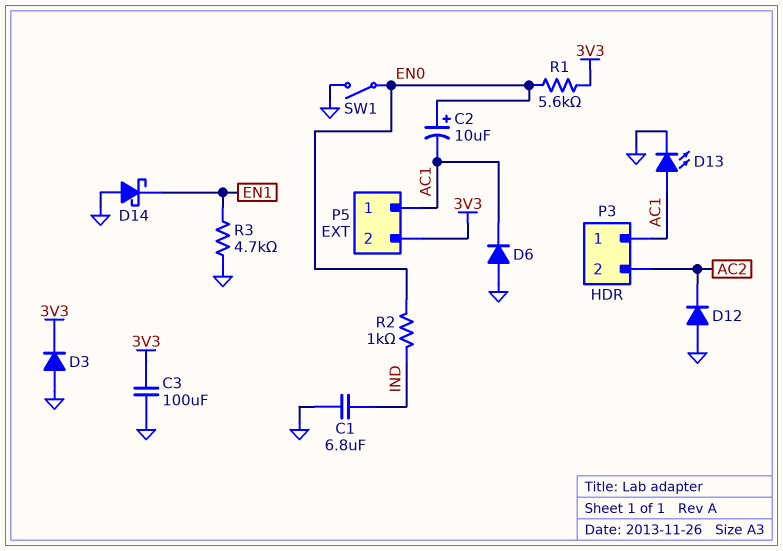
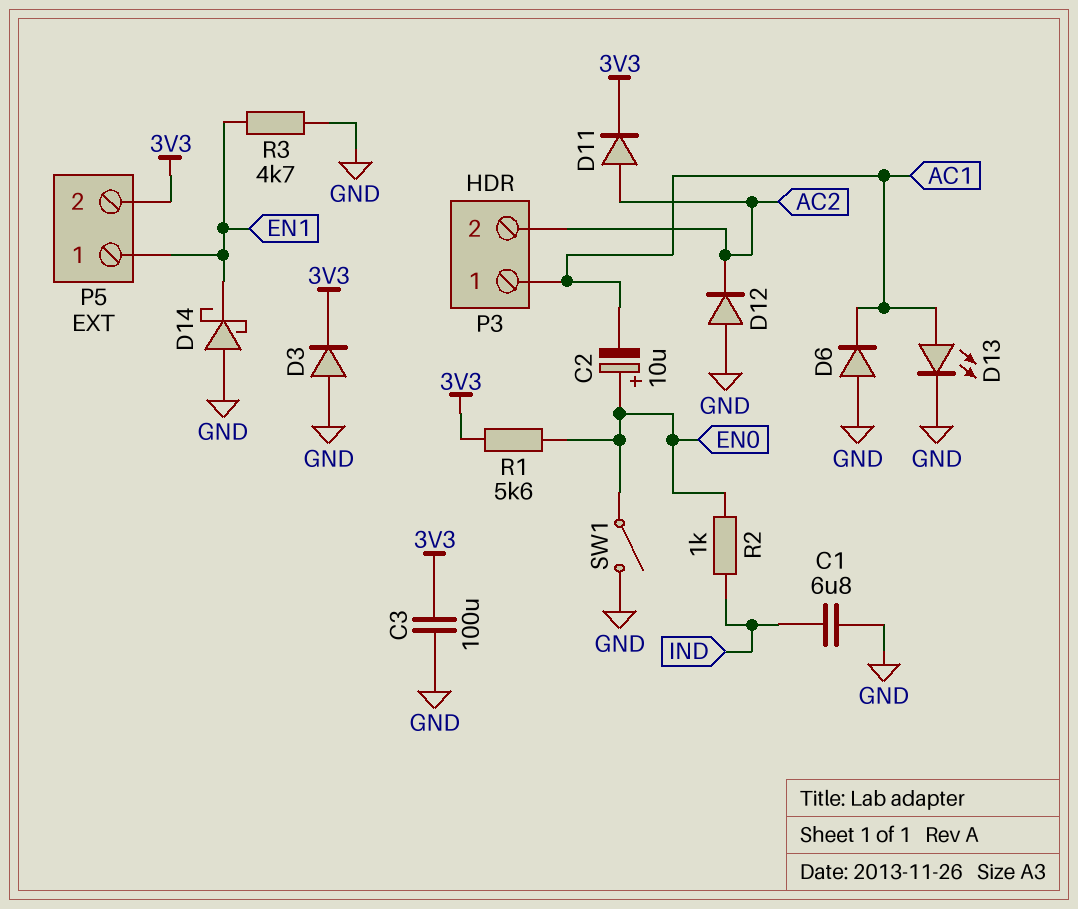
D11: none -> diode (A AC2, K 3V3)
P5 pin 1: AC1 -> EN1

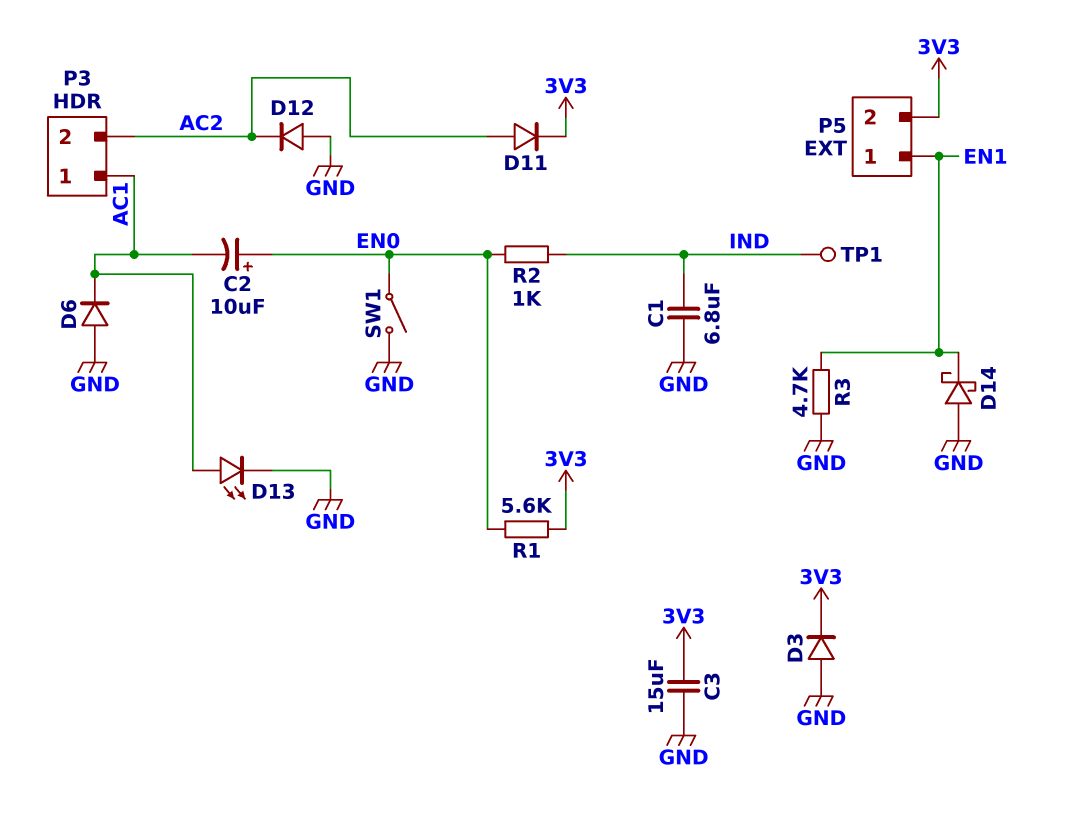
C3: 100uF (3V3, GND) -> 15uF (3V3, GND)
TP1: none -> test point (IND)

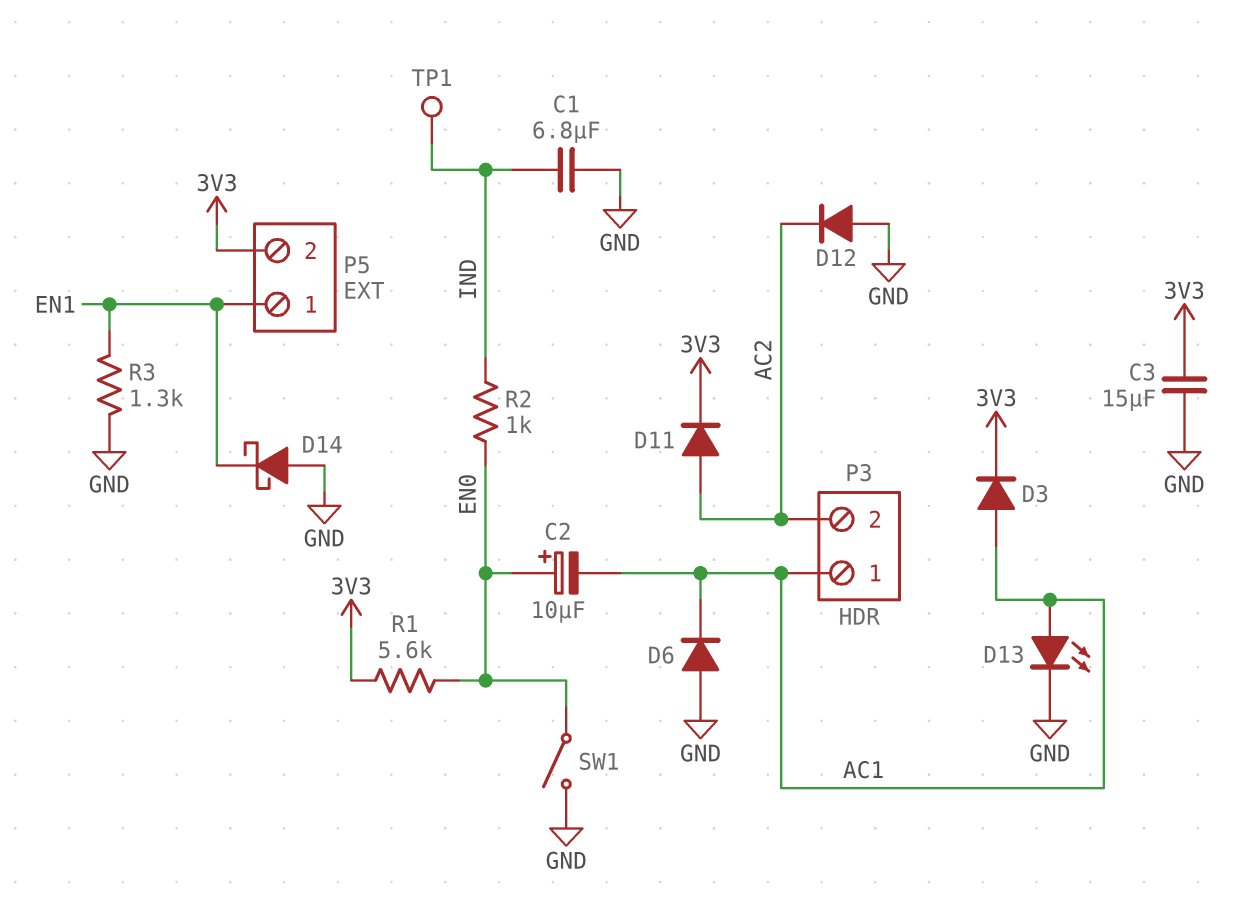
D3: diode (A GND, K 3V3) -> diode (A AC1, K 3V3)
R3: 4.7k (EN1, GND) -> 1.3k (EN1, GND)

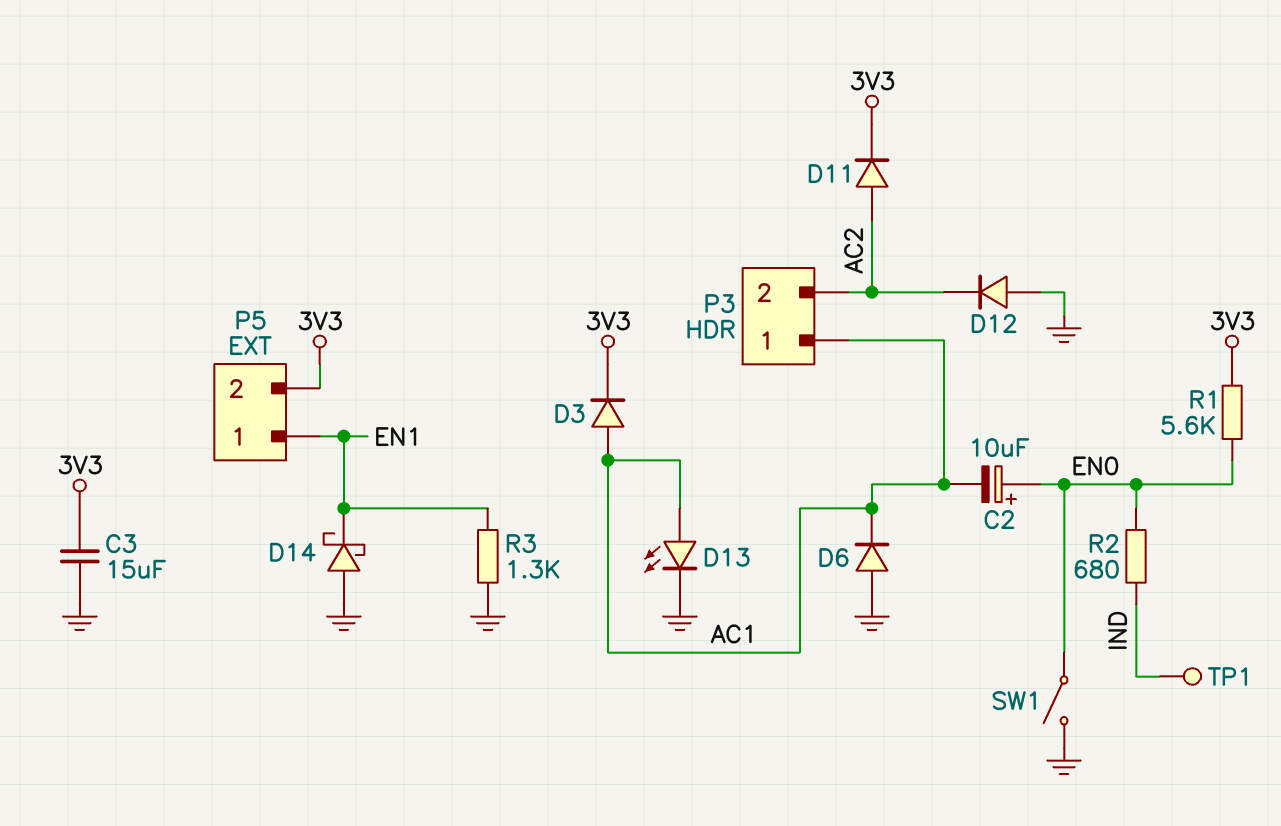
C1: 6.8uF (GND, IND) -> none
R2: 1k (EN0, IND) -> 680 (EN0, IND)

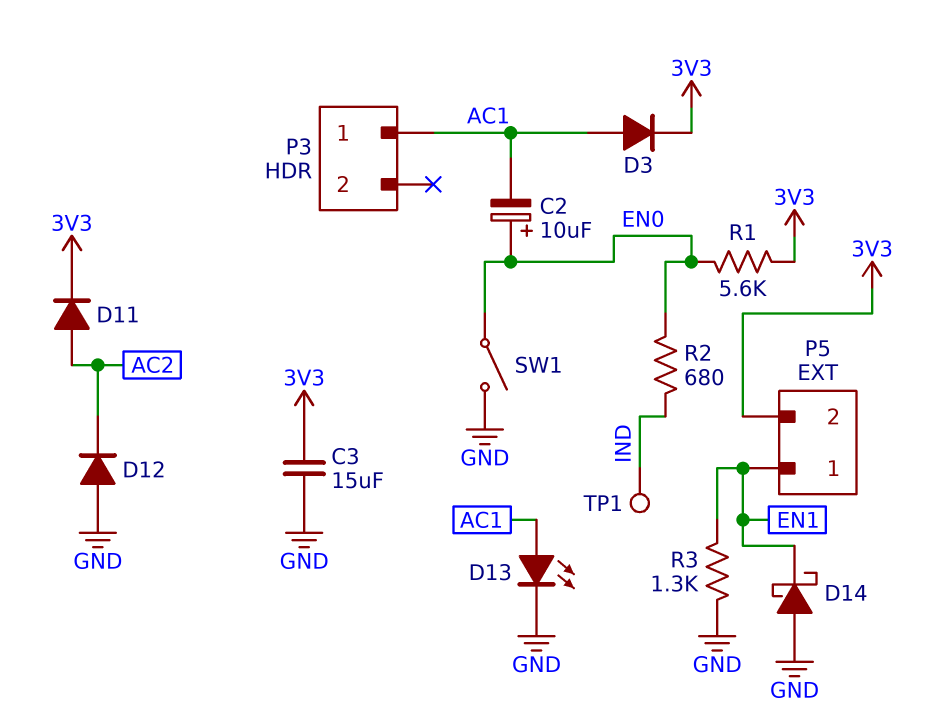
D6: diode (A GND, K AC1) -> none
P3 pin 2: AC2 -> none

